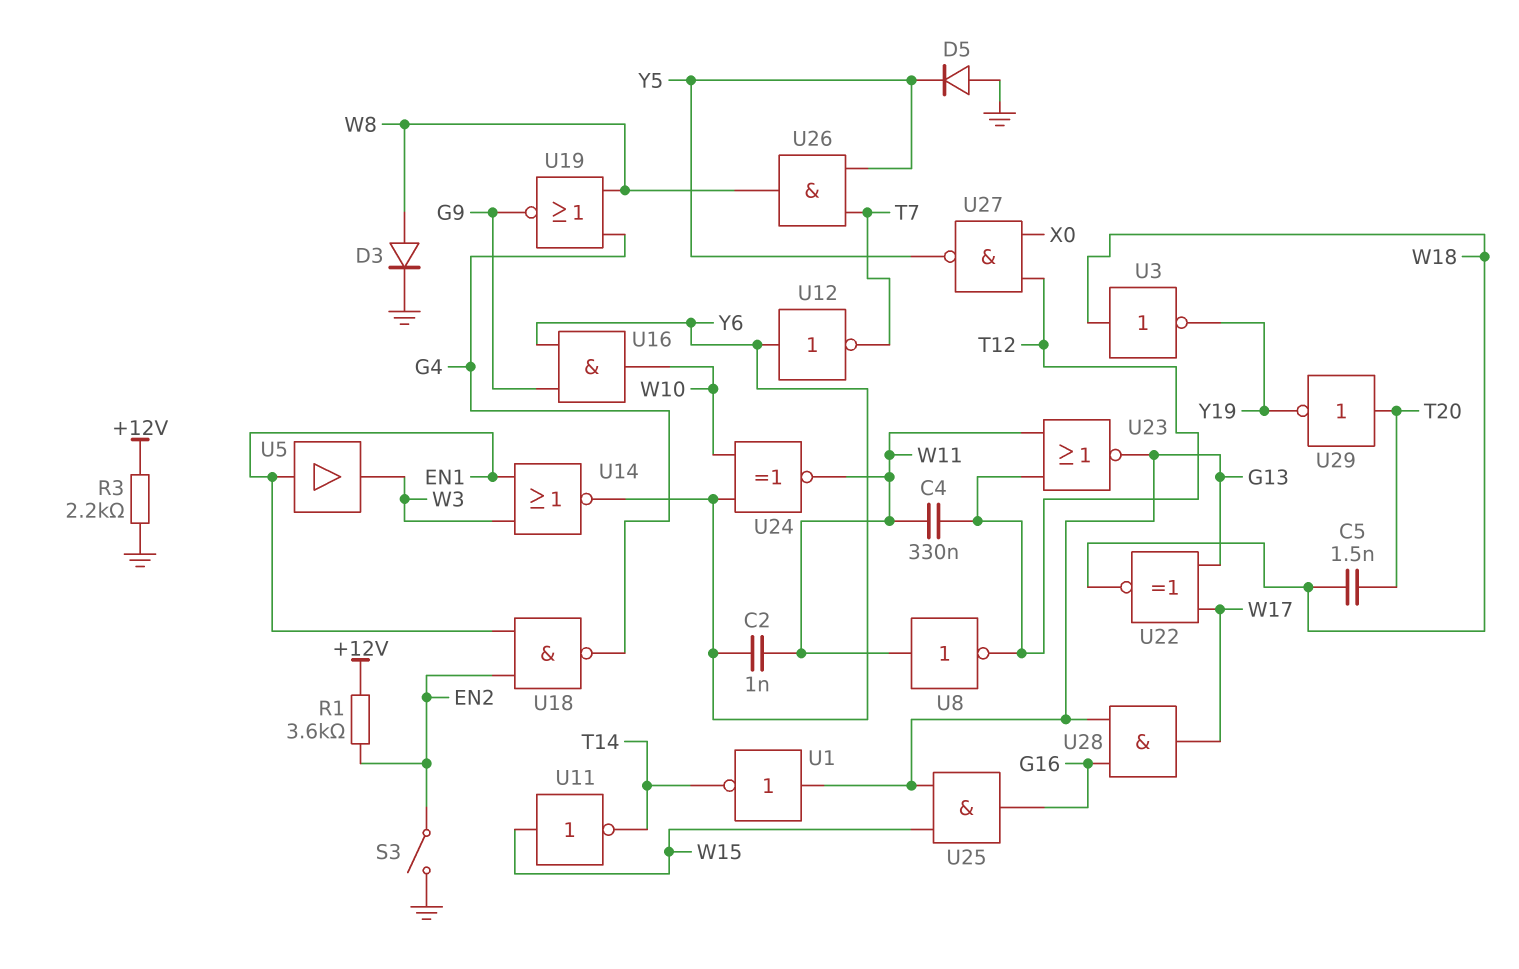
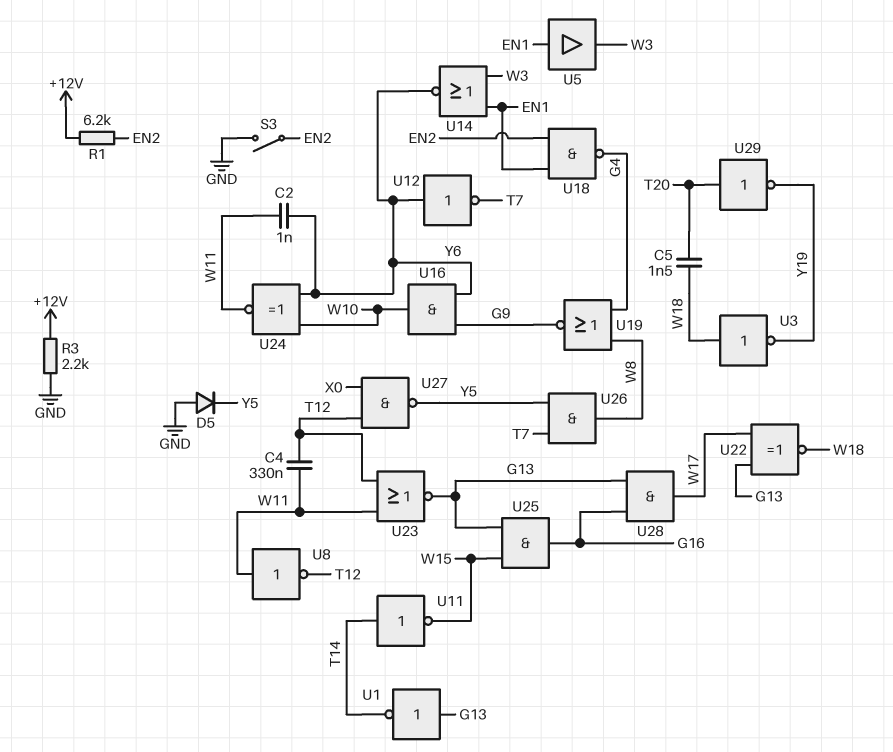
D3: diode (A W8, K GND) -> none
R1: 3.6k (+12V, EN2) -> 6.2k (+12V, EN2)
U11: NOT (in W15, out T14) -> NOT (in T14, out W15)

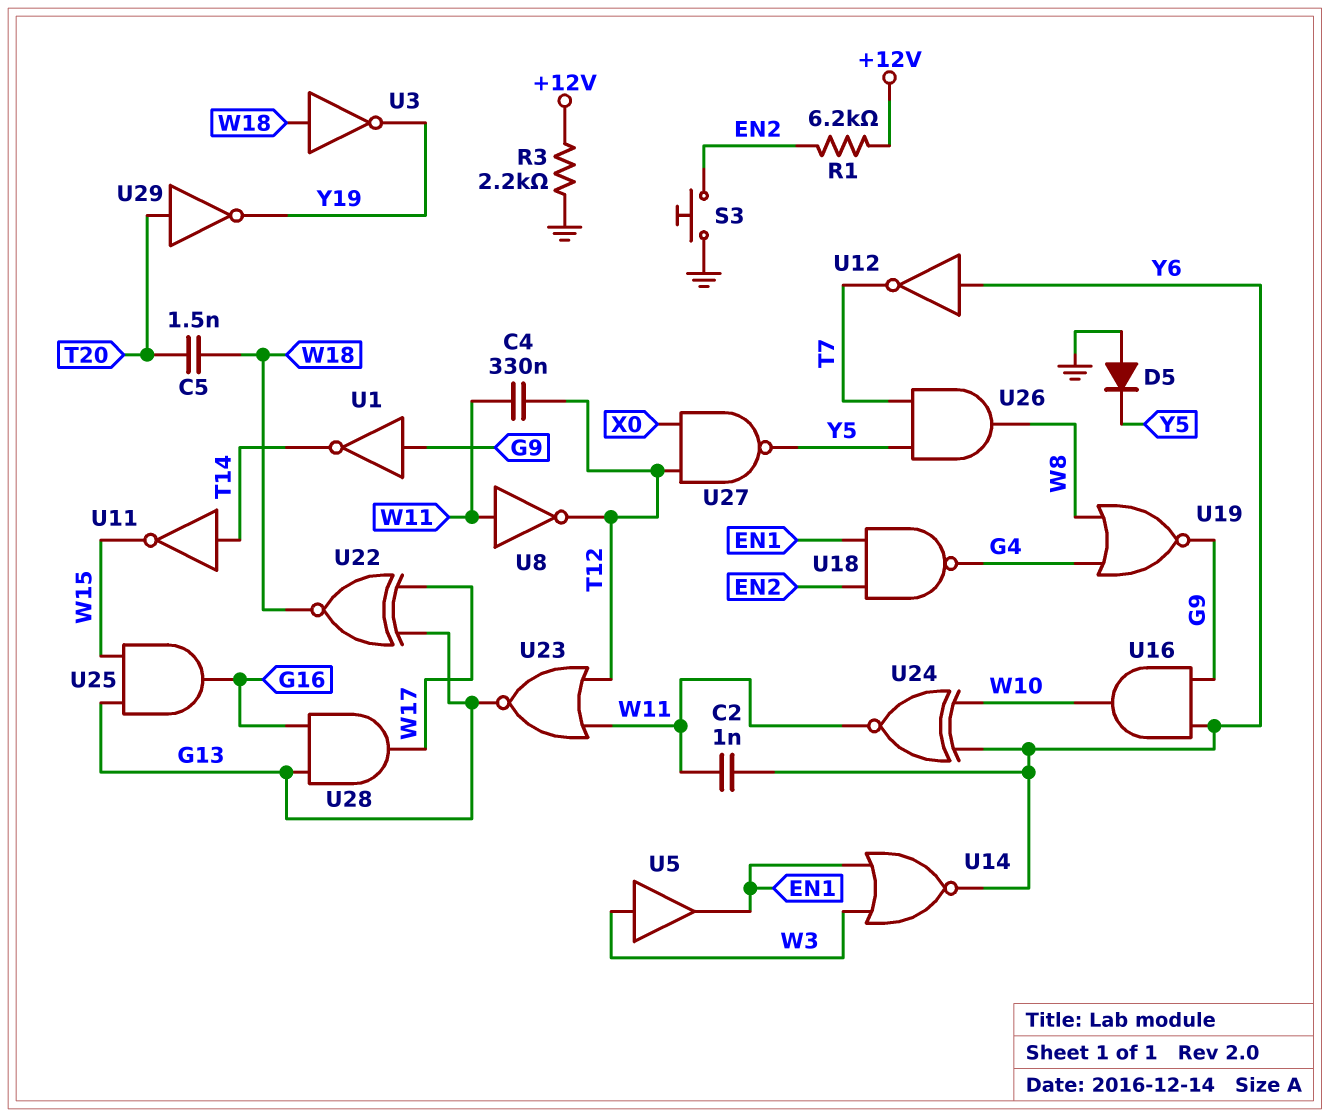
S3: switch (EN2, GND) -> button (EN2, GND)
U1: NOT (in G13, out T14) -> NOT (in G9, out T14)
U5: buffer (in EN1, out W3) -> buffer (in W3, out EN1)

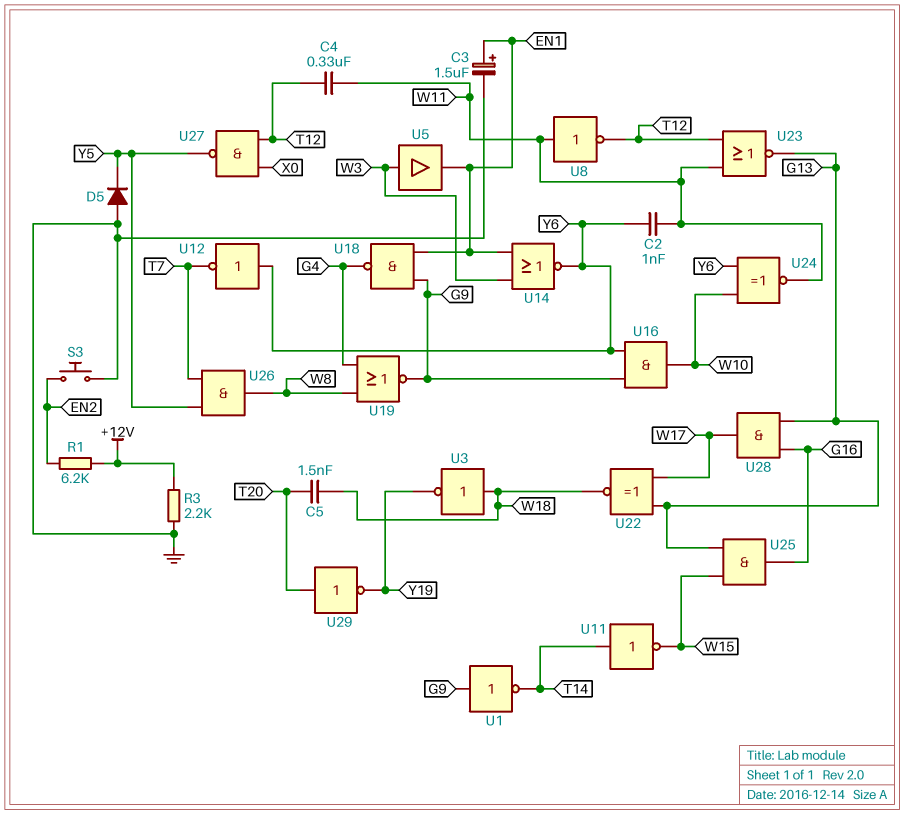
C3: none -> 1.5uF (plus EN1, minus GND)
U18: NAND (in EN1, in EN2, out G4) -> NAND (in EN1, in G9, out G4)

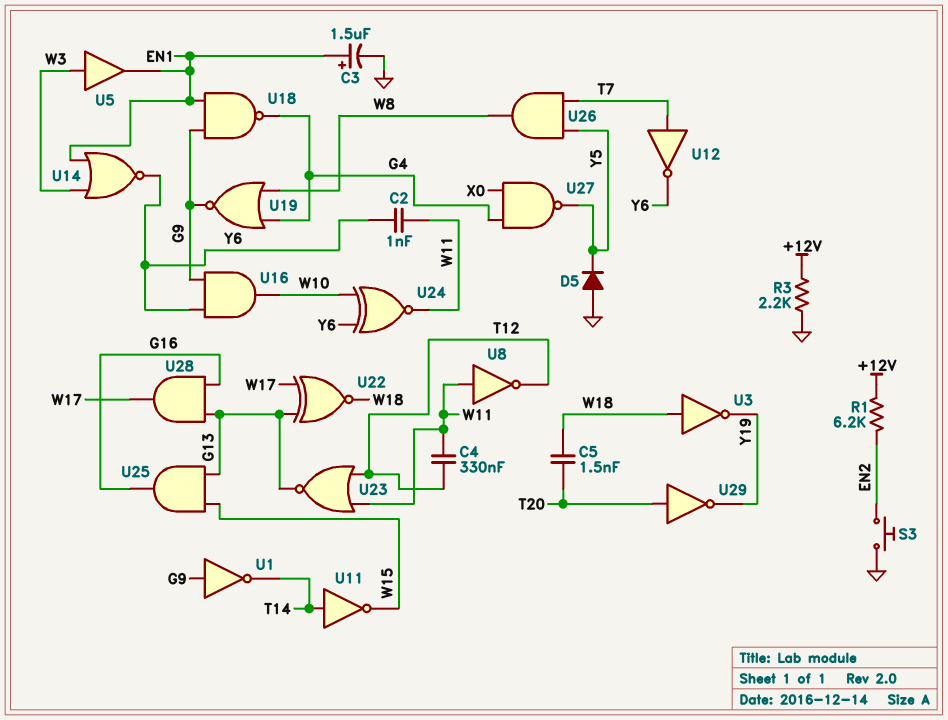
U12: NOT (in Y6, out T7) -> NOT (in T7, out Y6)
U27: NAND (in T12, in X0, out Y5) -> NAND (in G4, in X0, out Y5)

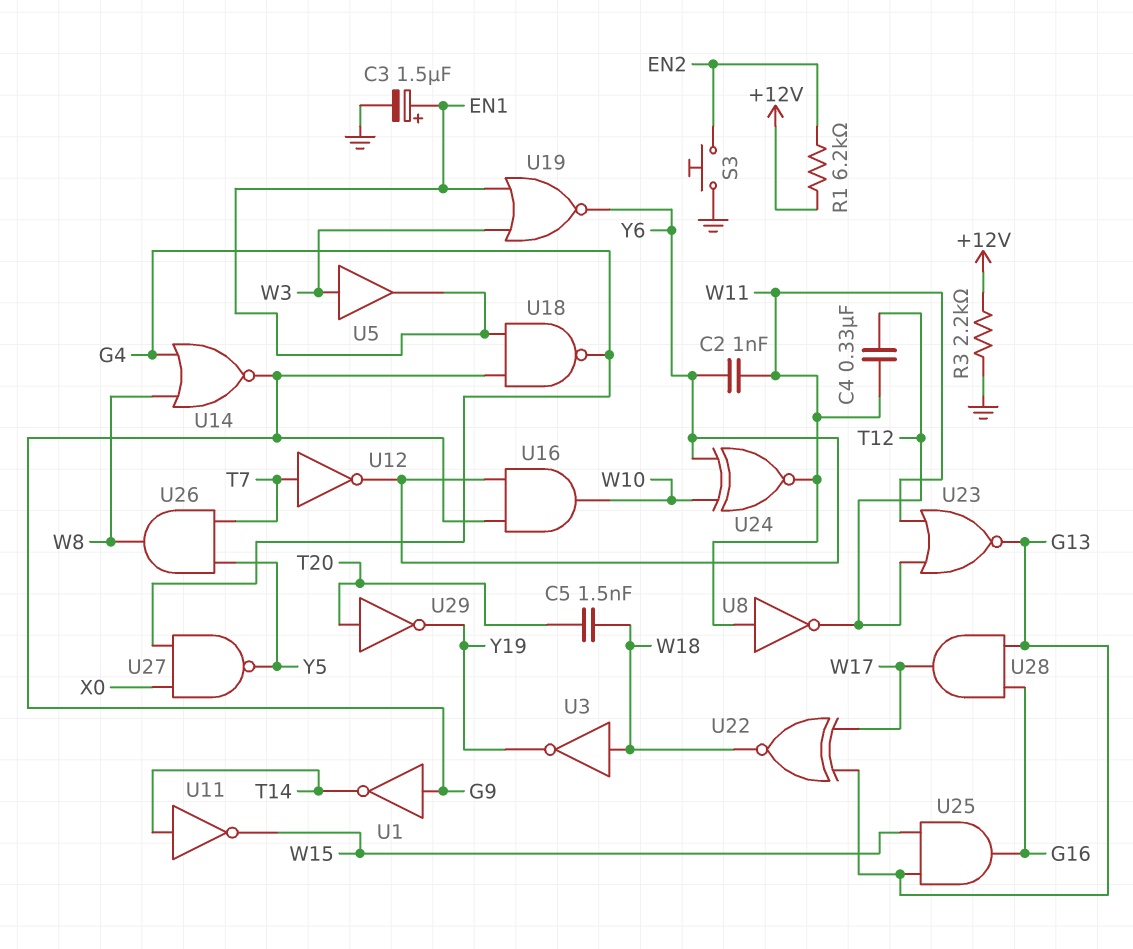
D5: diode (A GND, K Y5) -> none
U14: NOR (in EN1, in W3, out Y6) -> NOR (in G4, in W8, out G9)
U19: NOR (in G4, in W8, out G9) -> NOR (in EN1, in W3, out Y6)

